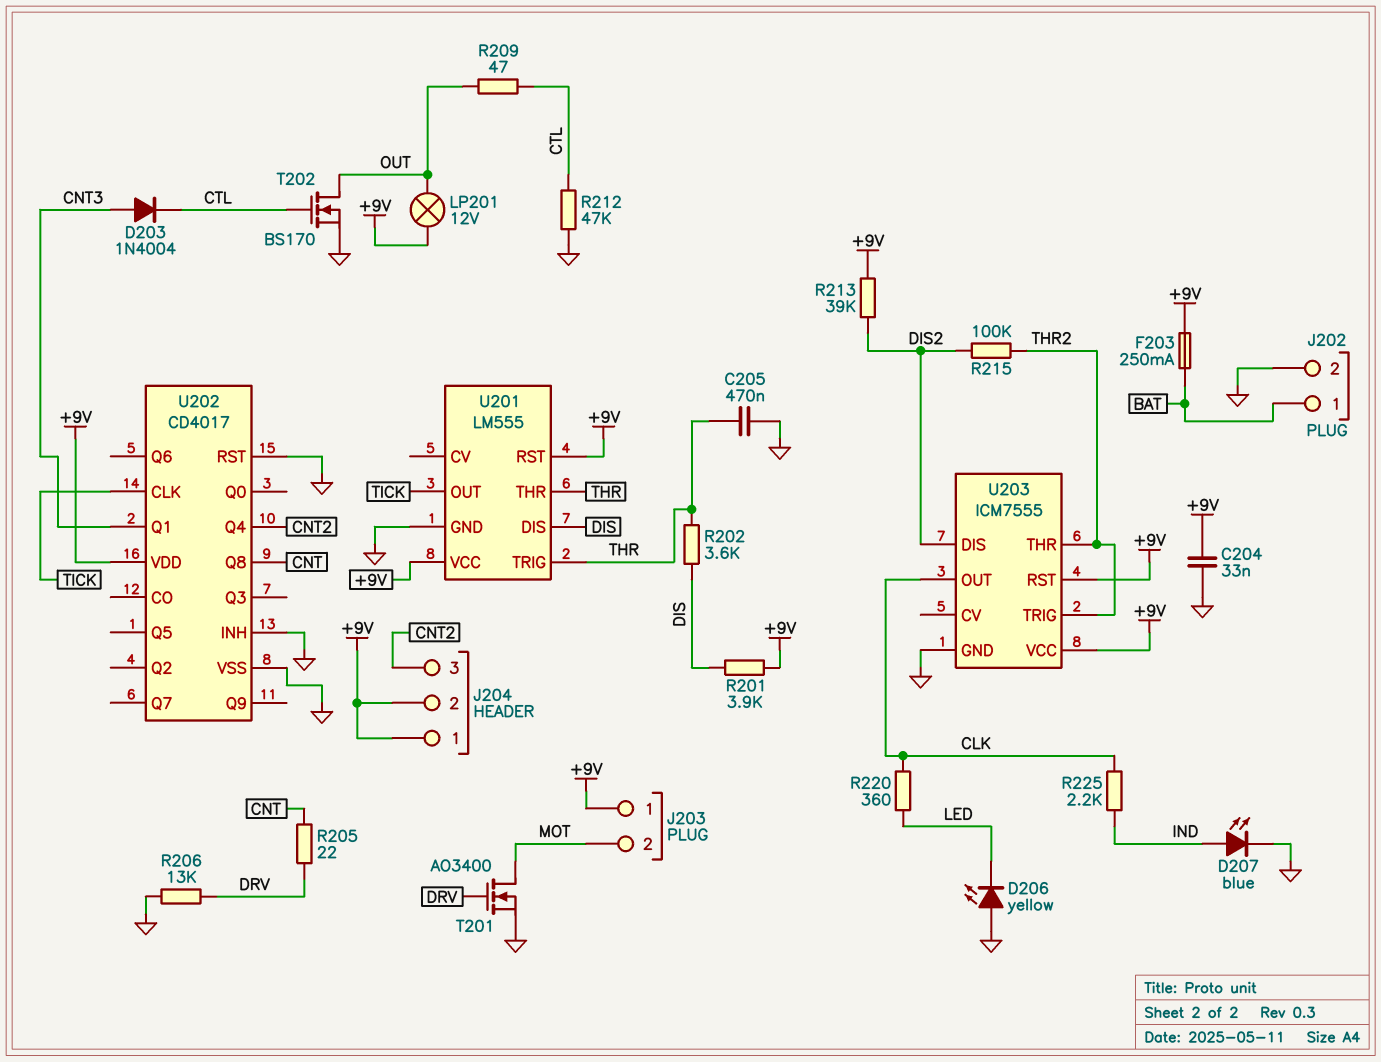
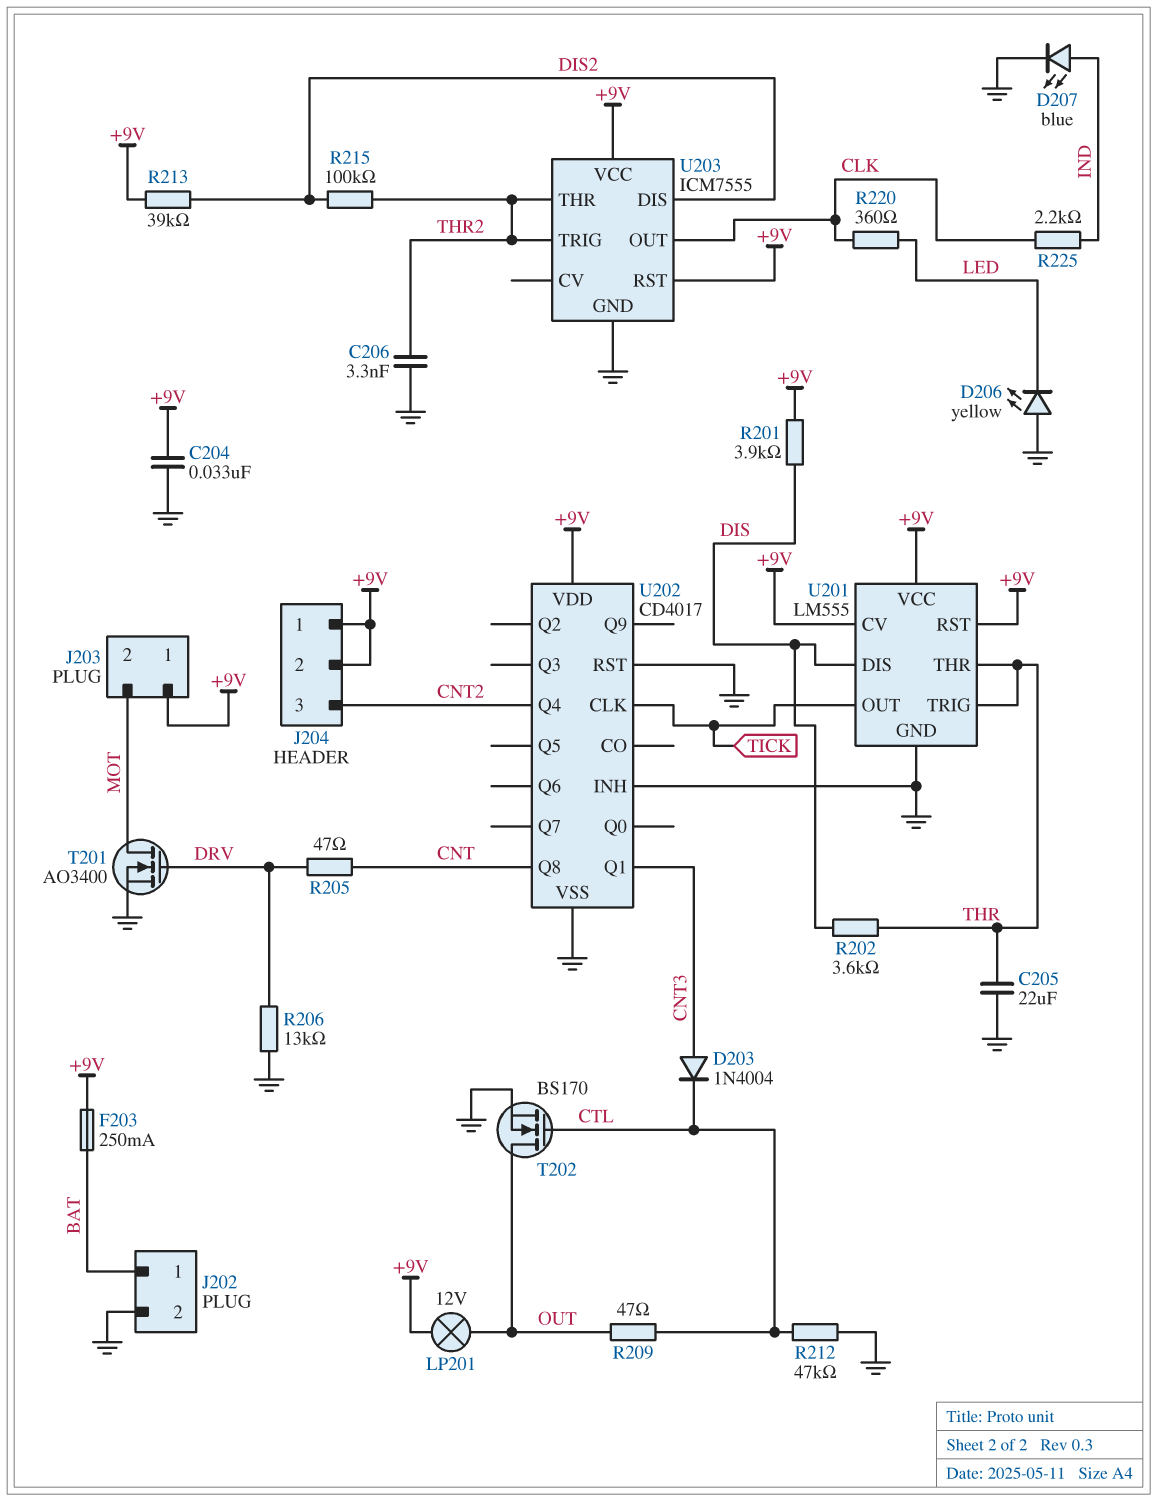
C205: 470nF (GND, THR) -> 22uF (GND, THR)
C206: none -> 3.3nF (GND, THR2)
R205: 22 (CNT, DRV) -> 47 (CNT, DRV)
U201 pin CV: none -> +9V

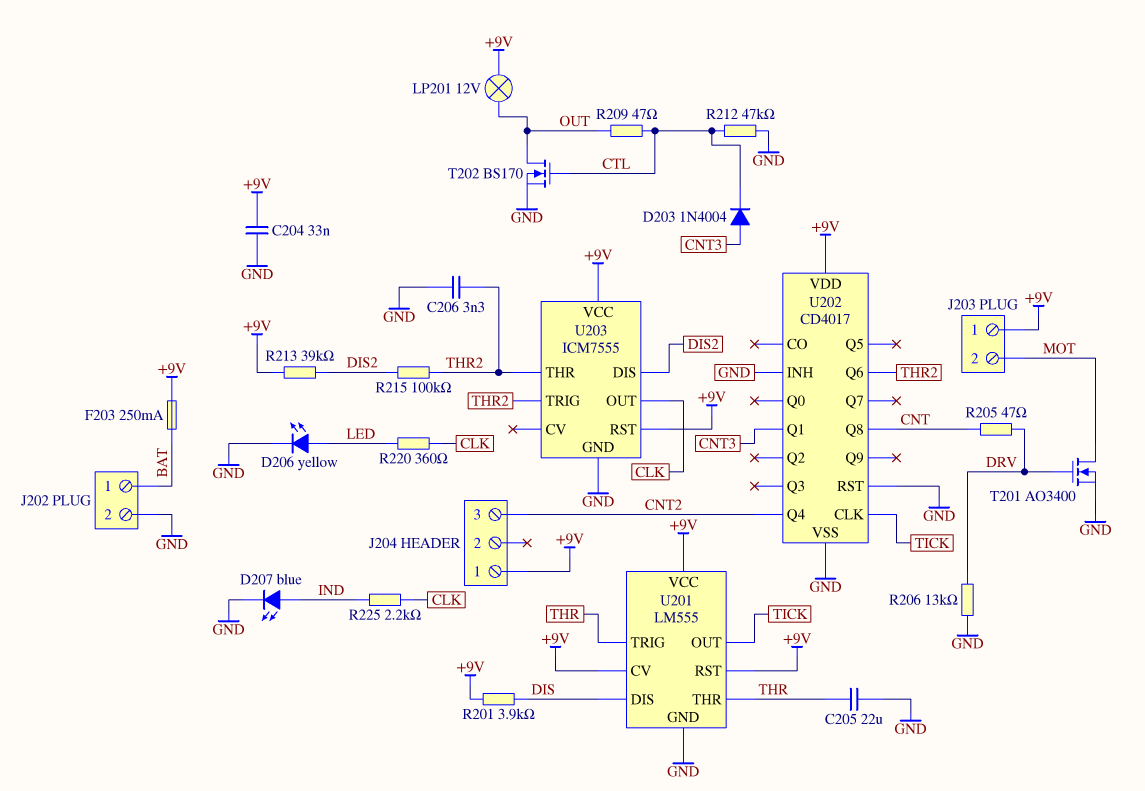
D206: LED yellow (A GND, K LED) -> LED yellow (A LED, K GND)
J204 pin 2: +9V -> none
R202: 3.6k (DIS, THR) -> none
U202 pin Q6: none -> THR2

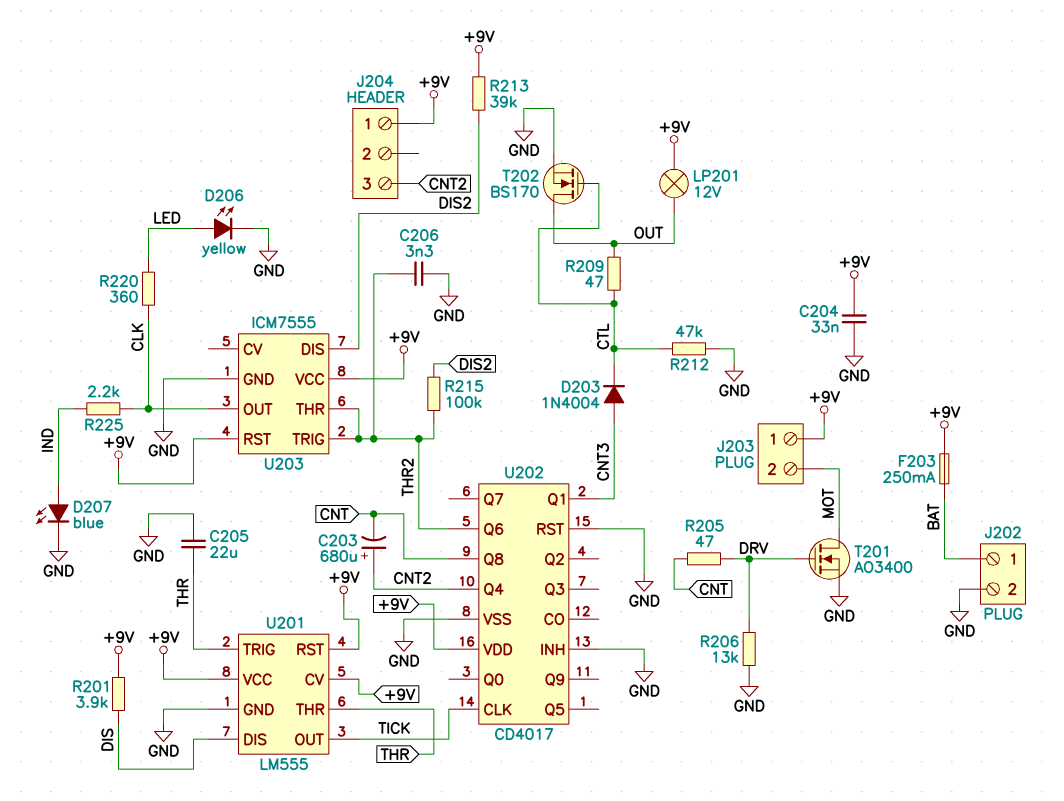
C203: none -> 680uF (plus CNT2, minus CNT)

